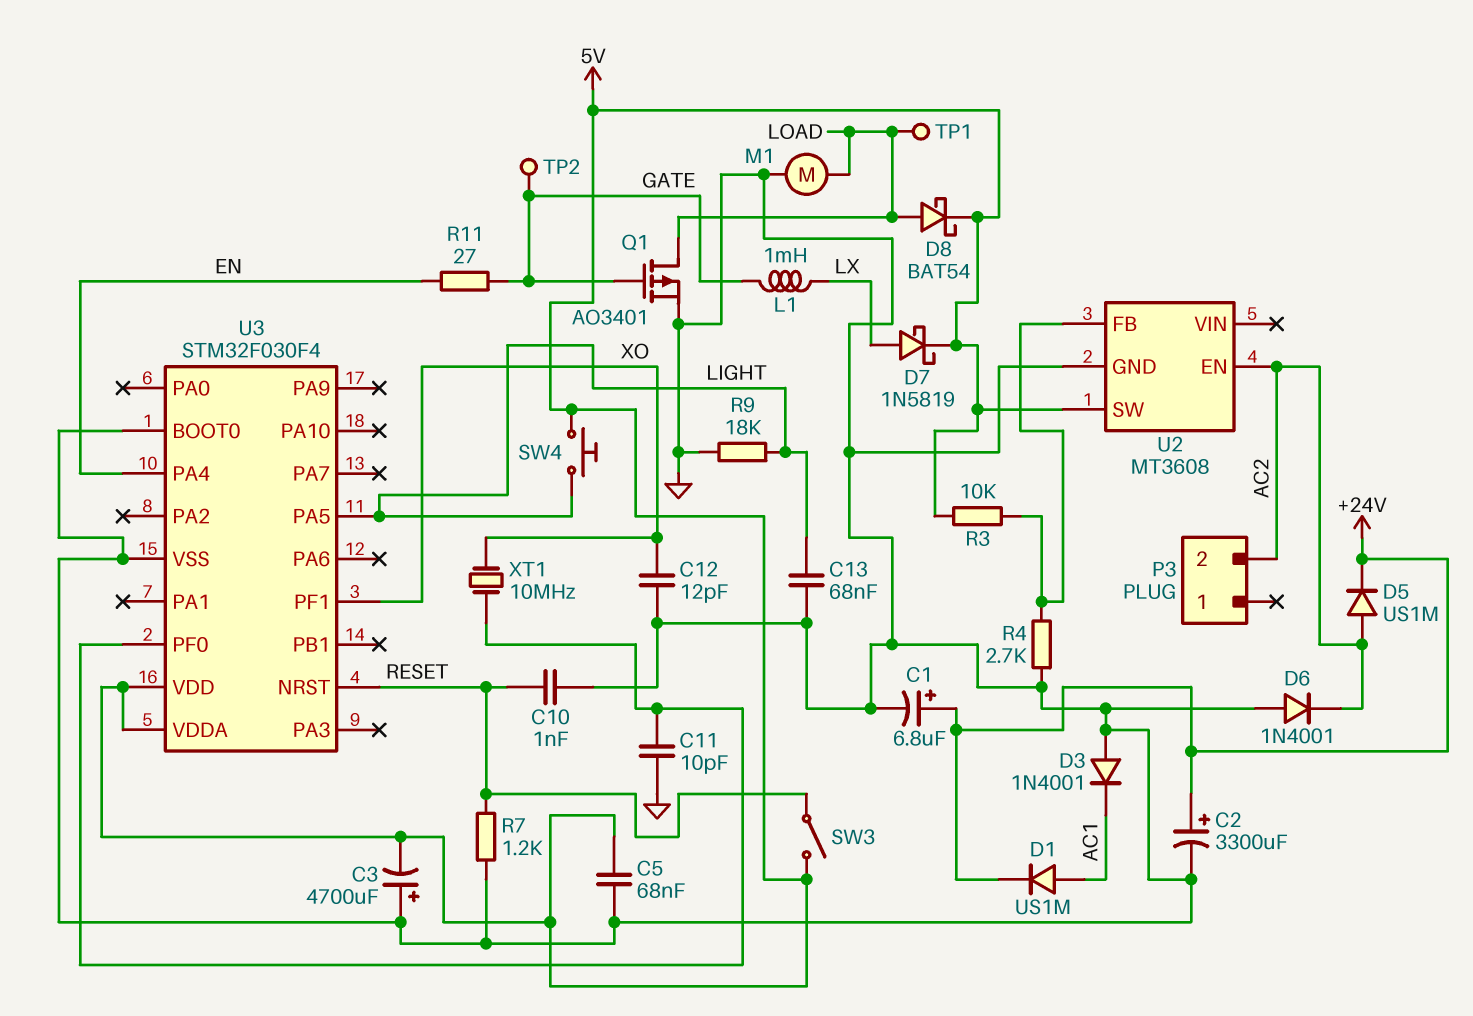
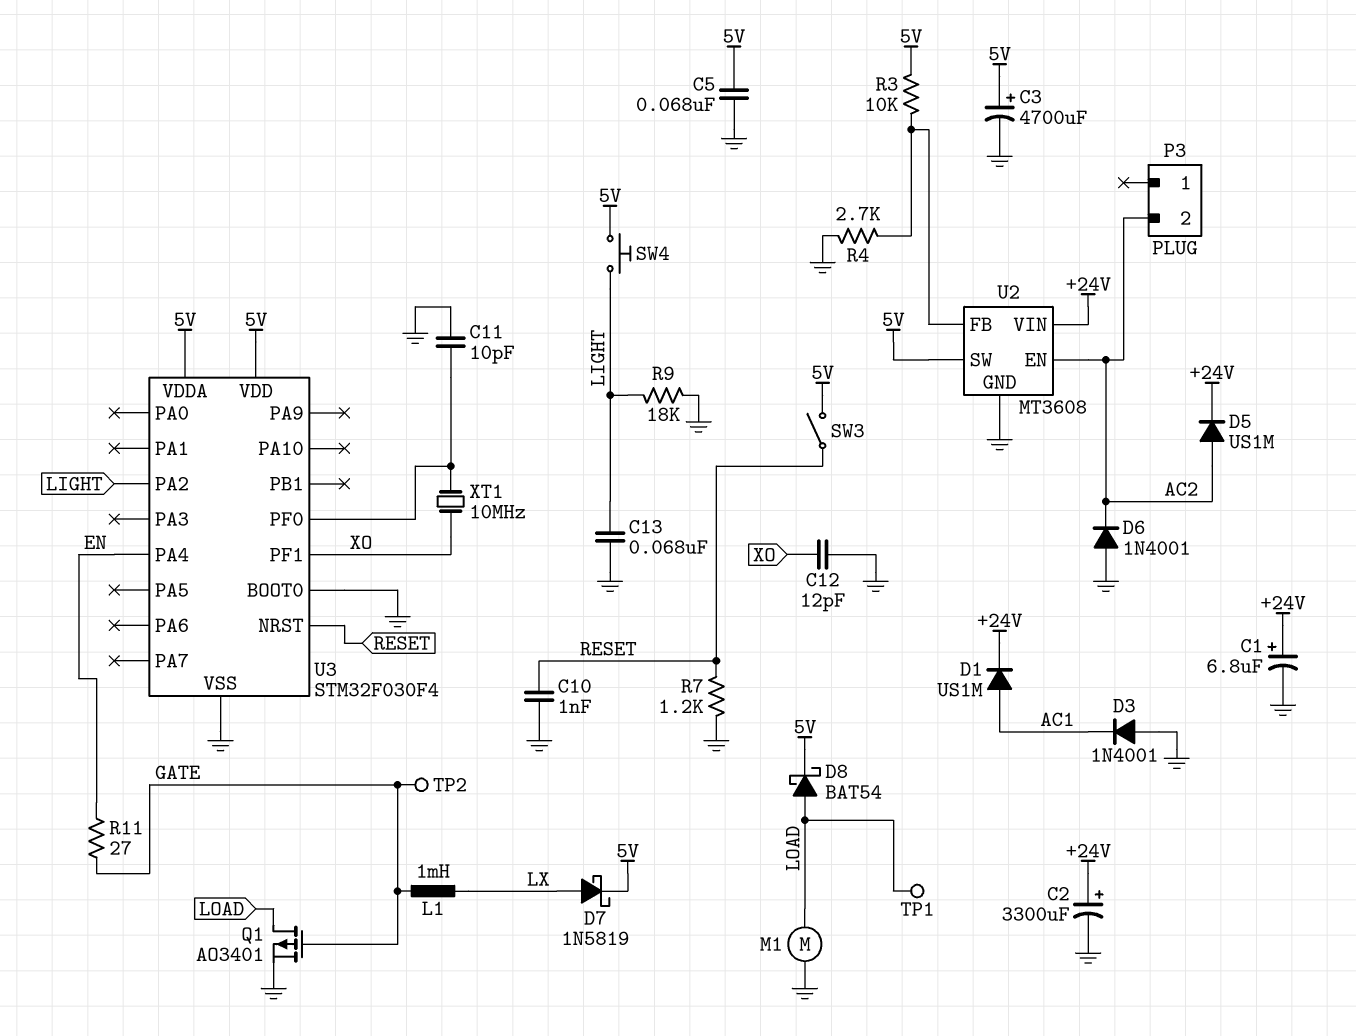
C3: 4700uF (plus GND, minus 5V) -> 4700uF (plus 5V, minus GND)
U2 pin VIN: none -> +24V
U3 pin PA2: none -> LIGHT
U3 pin PA5: LIGHT -> none

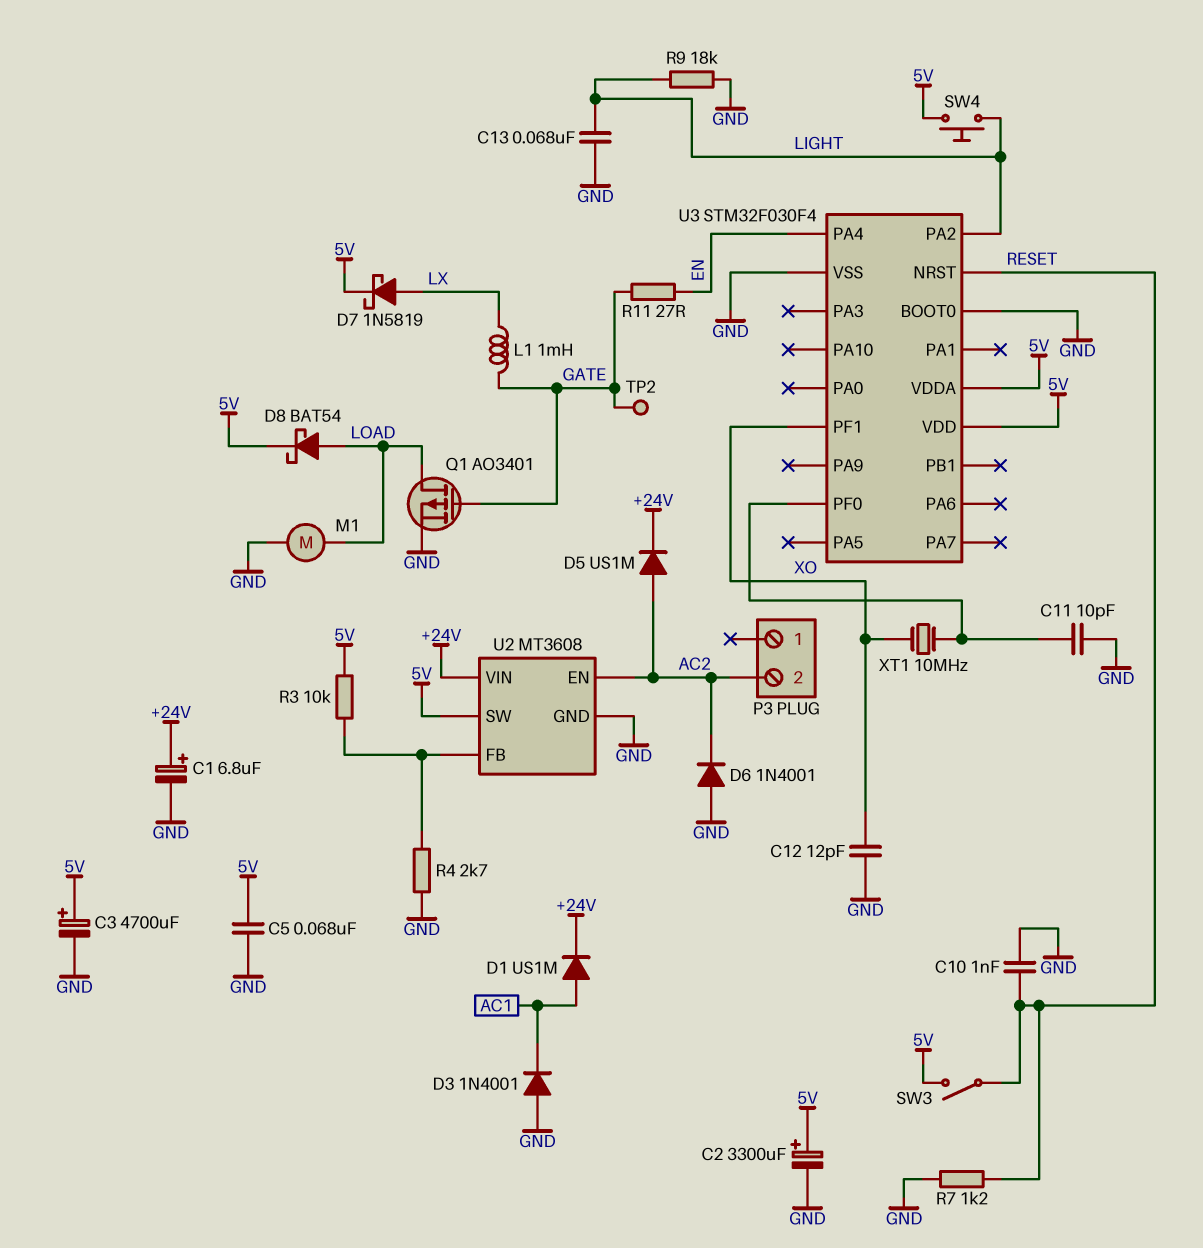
C2: 3300uF (plus +24V, minus GND) -> 3300uF (plus 5V, minus GND)
TP1: test point (LOAD) -> none

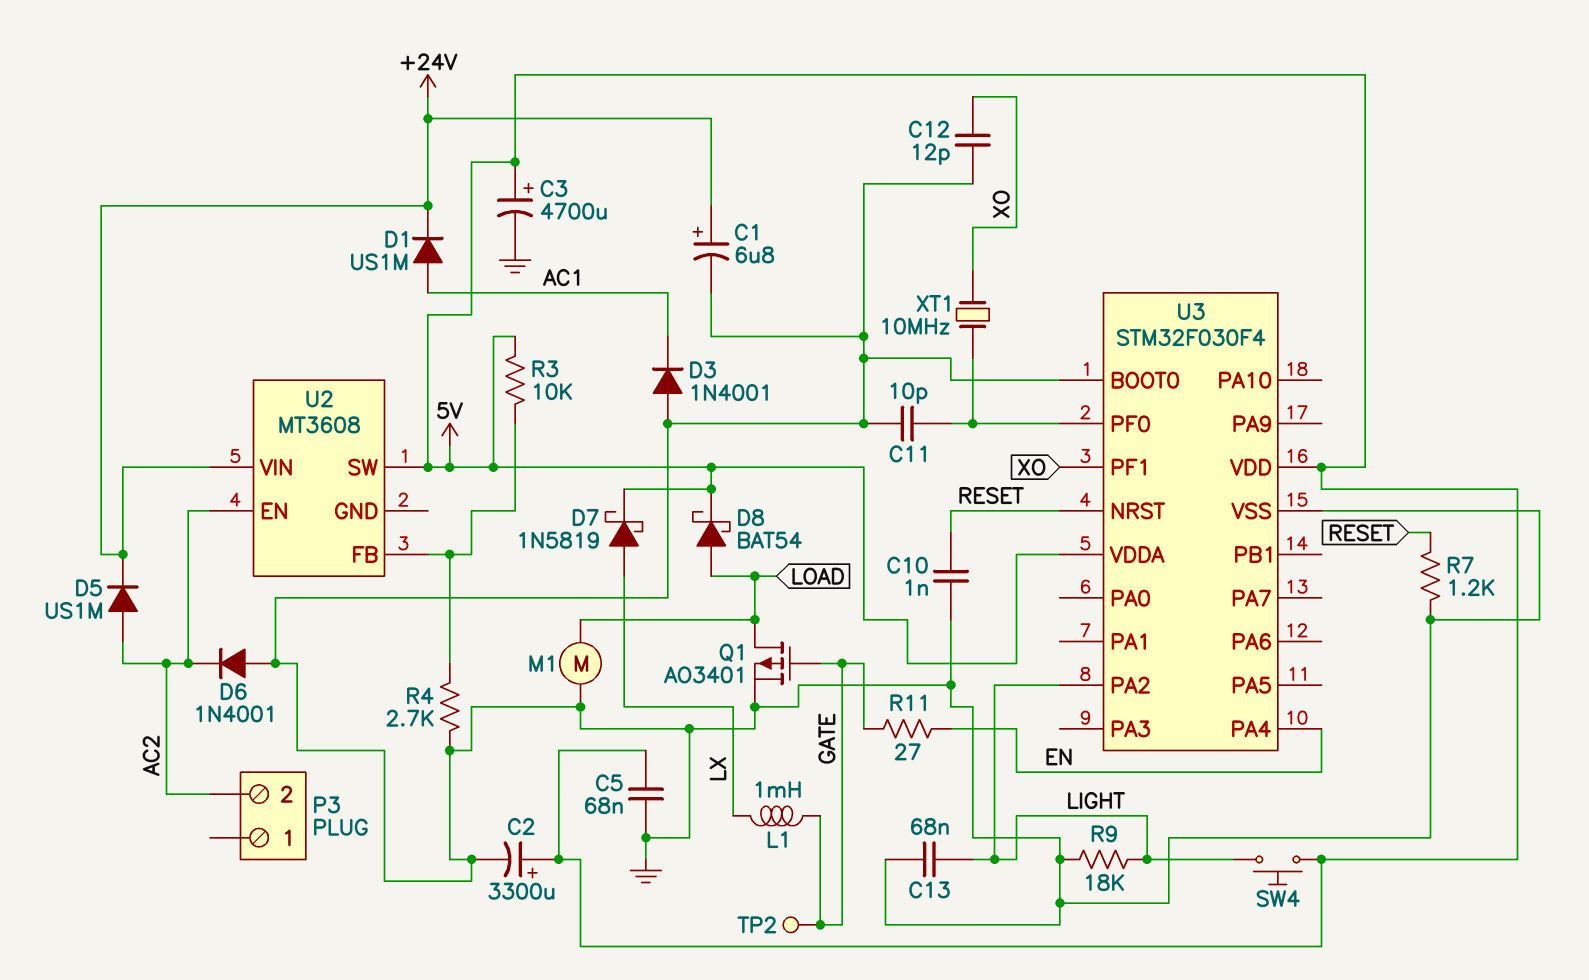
SW3: switch (5V, RESET) -> none
U2 pin GND: GND -> none

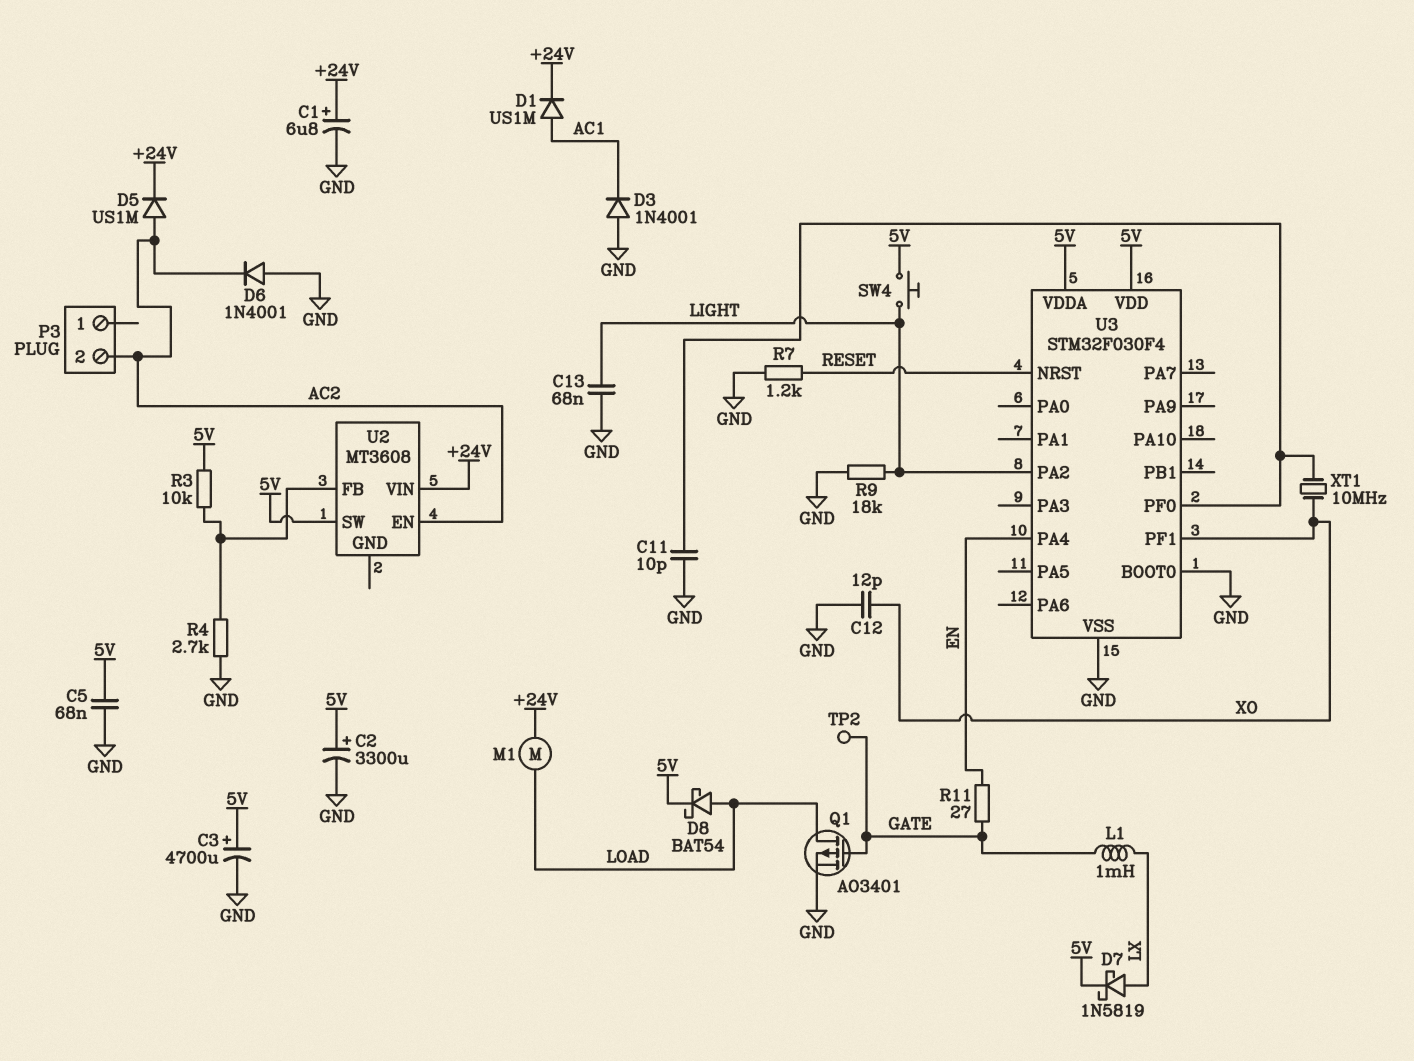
C10: 1nF (GND, RESET) -> none
M1: motor (GND, LOAD) -> motor (+24V, LOAD)

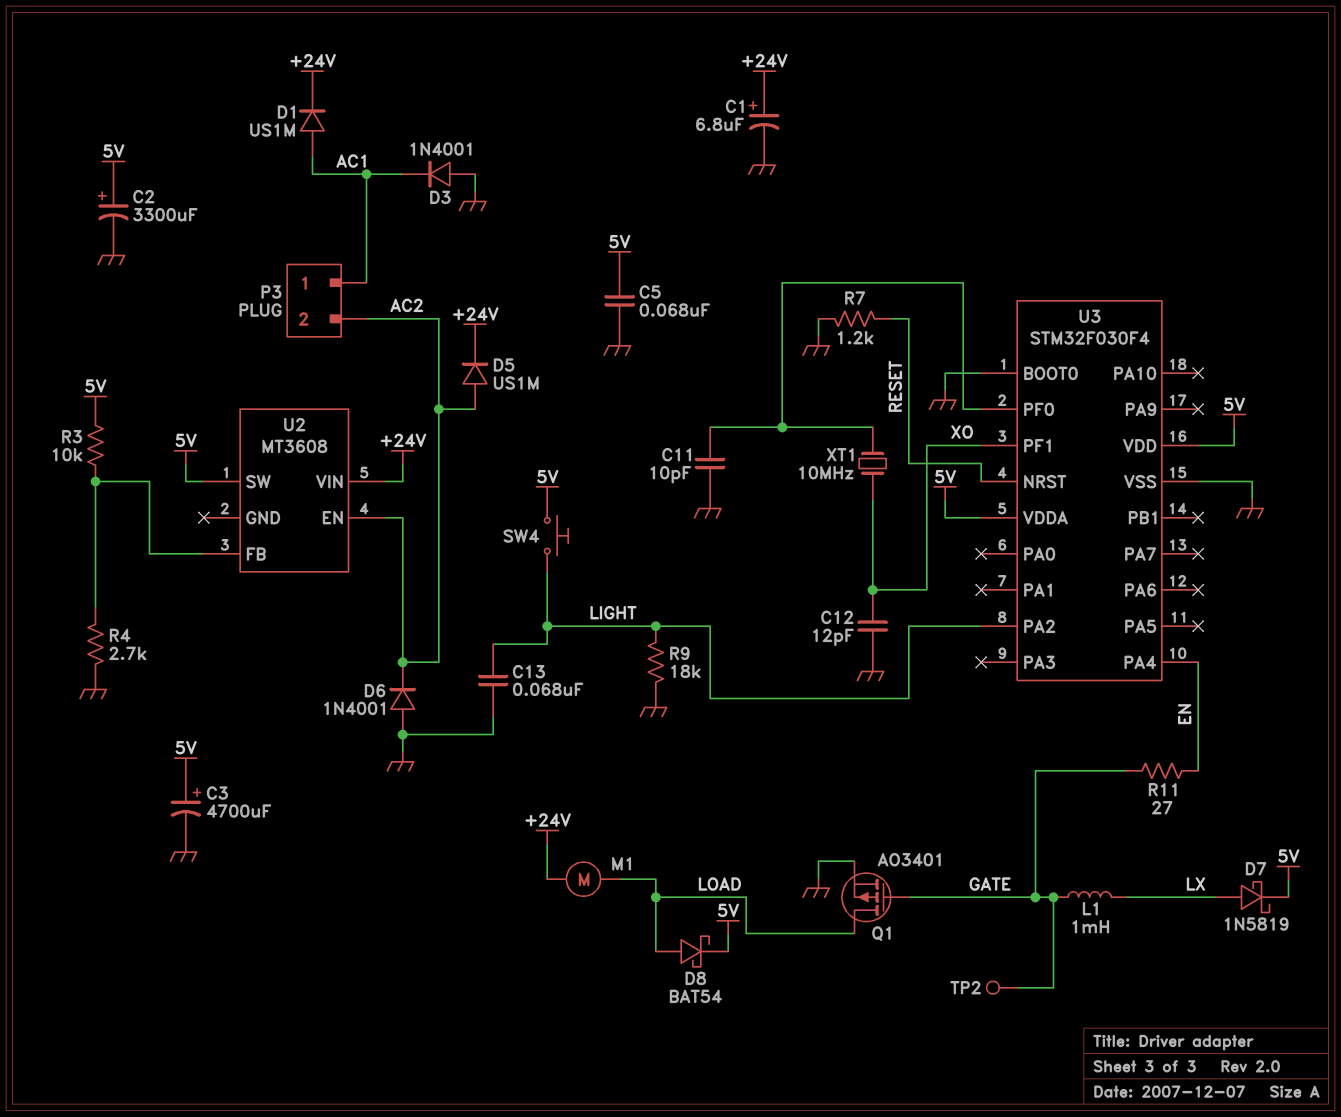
P3 pin 1: none -> AC1

